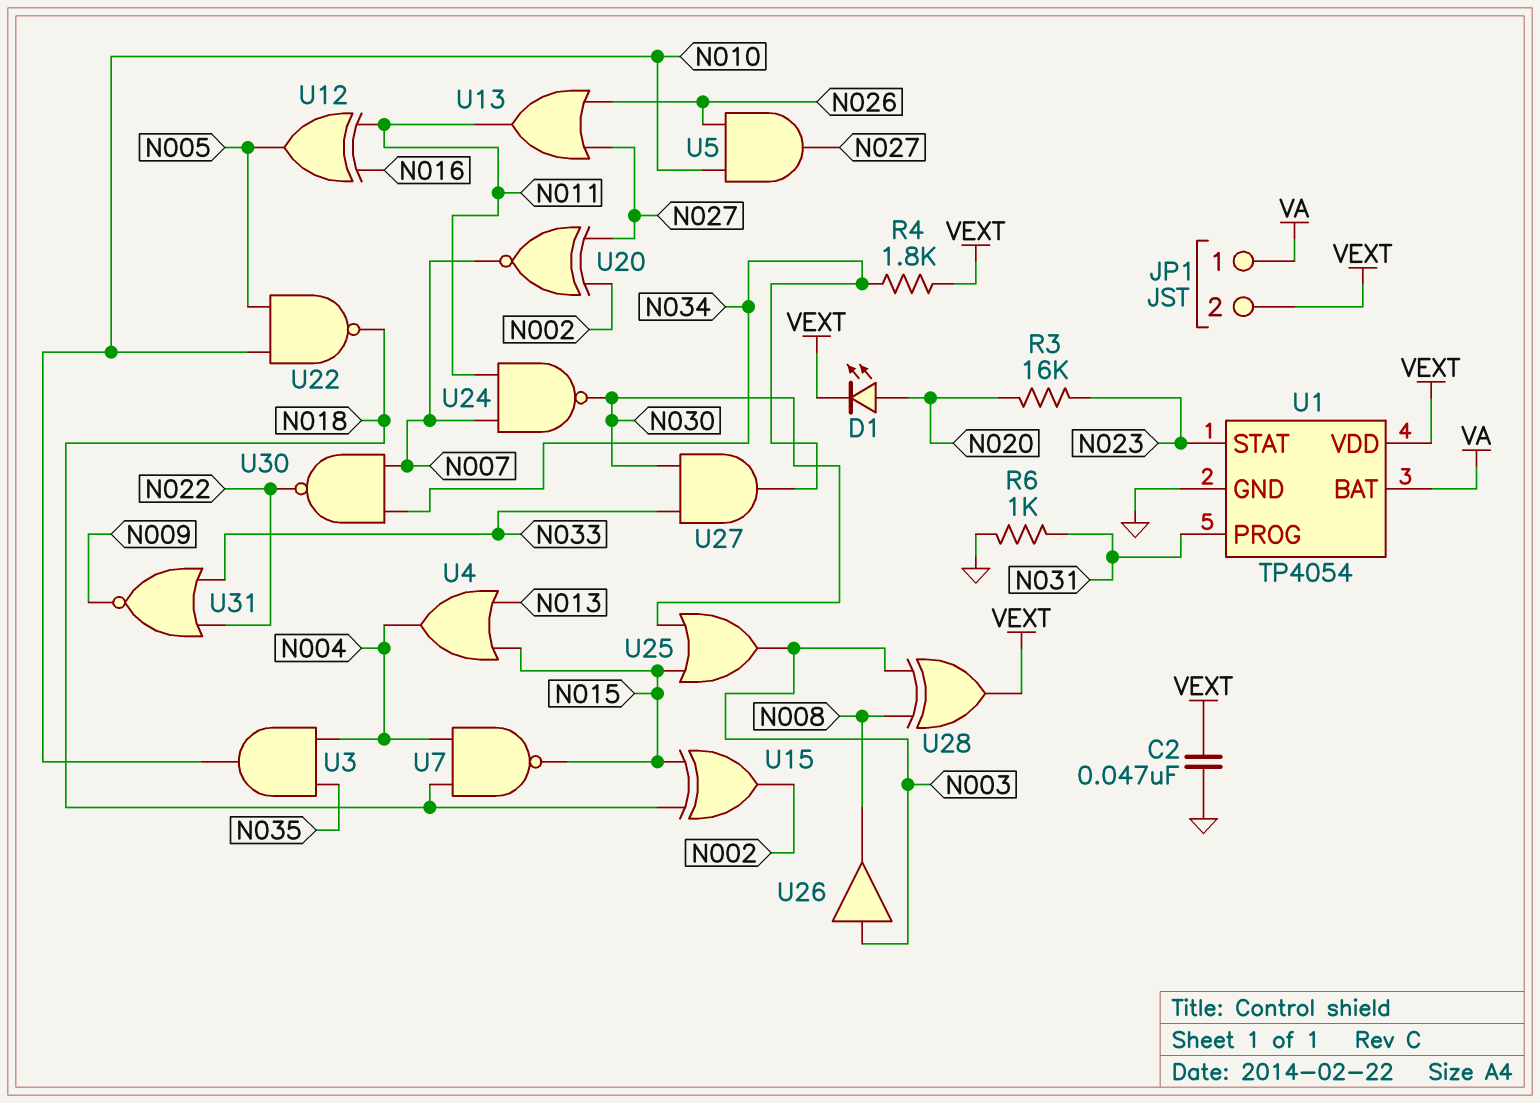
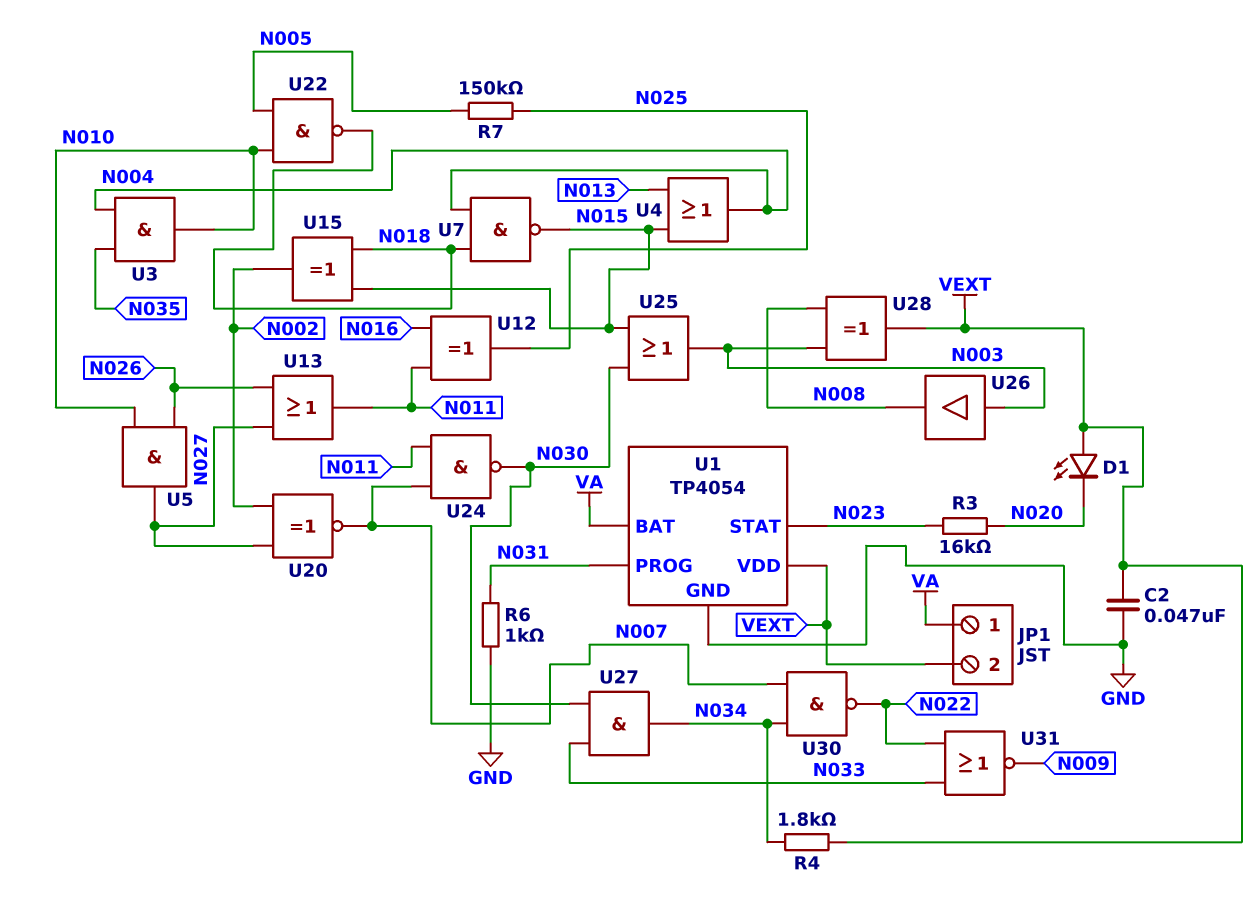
D1: LED (A N020, K VEXT) -> LED (A VEXT, K N020)
R7: none -> 150k (N005, N025)
U12: XOR (in N011, in N016, out N005) -> XOR (in N011, in N016, out N025)

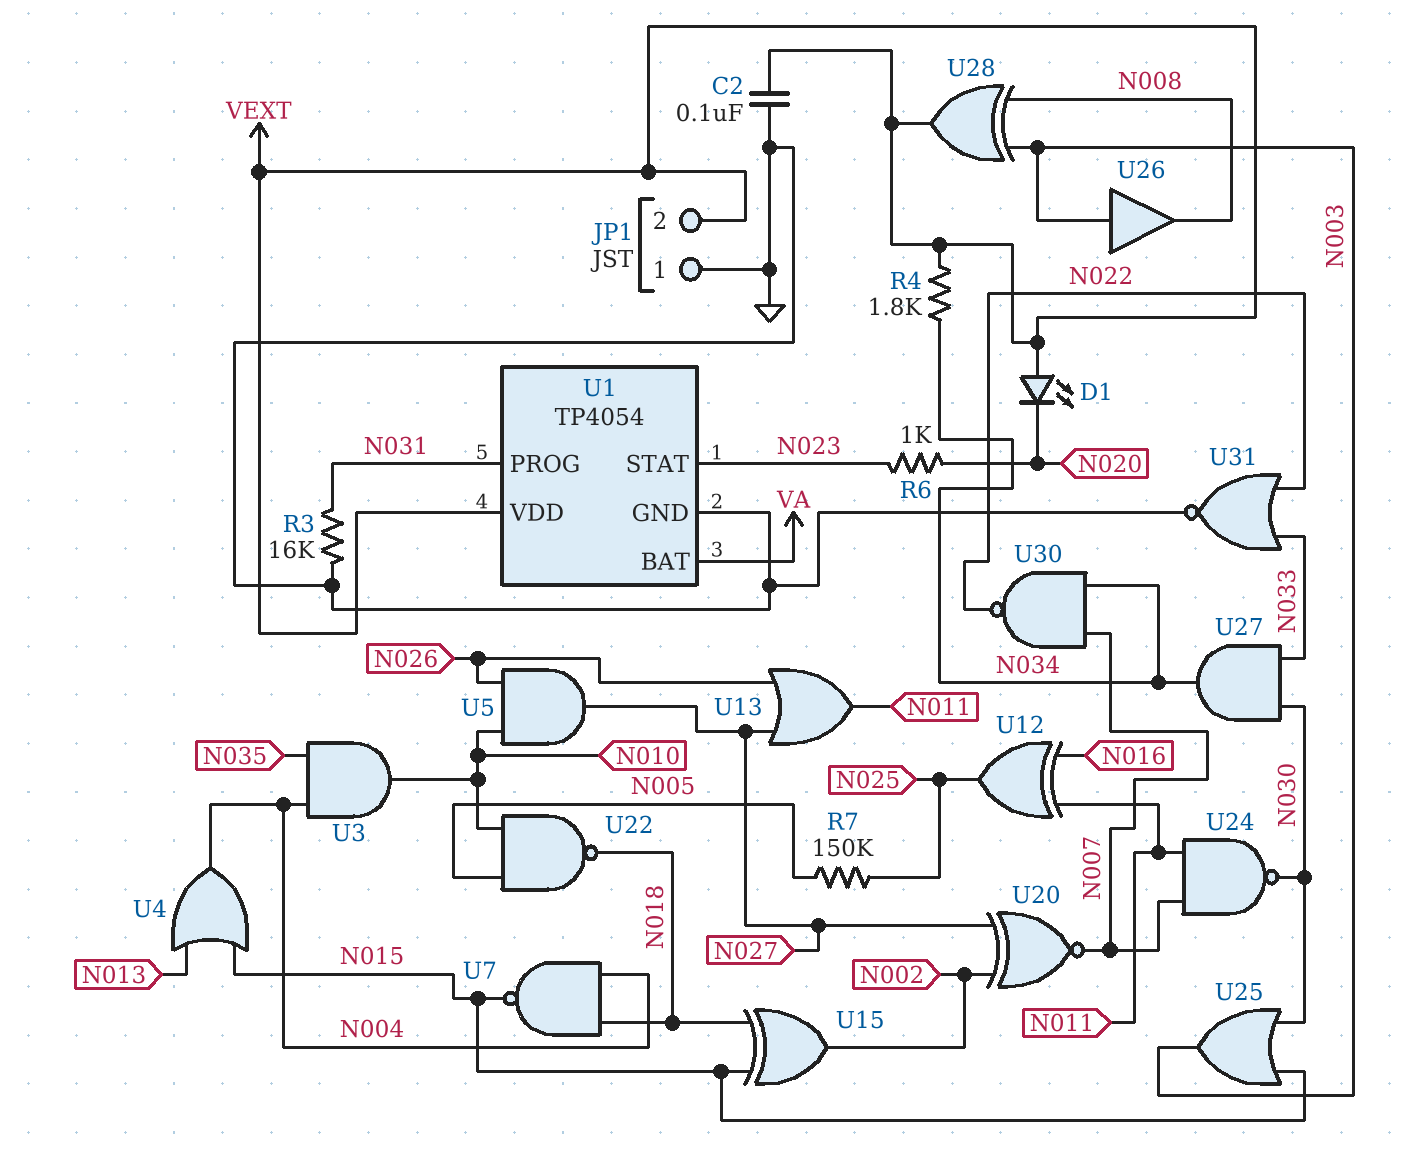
C2: 47nF (GND, VEXT) -> 100nF (GND, VEXT)
JP1 pin 1: VA -> GND
R3: 16k (N020, N023) -> 16k (GND, N031)
R6: 1k (GND, N031) -> 1k (N020, N023)
U31: NOR (in N022, in N033, out N009) -> NOR (in N022, in N033, out GND)

